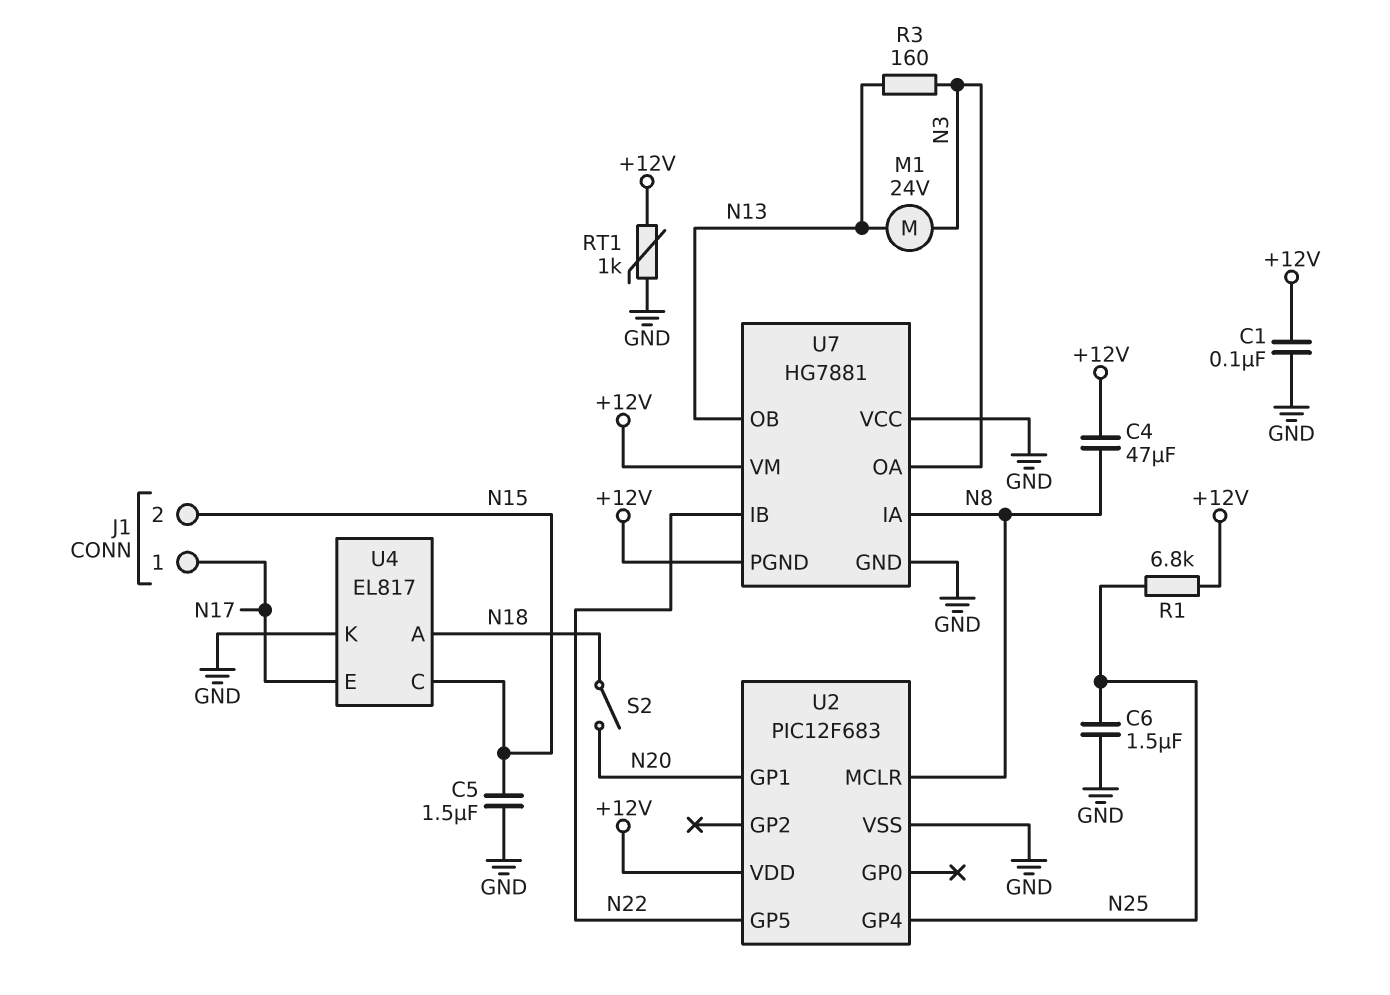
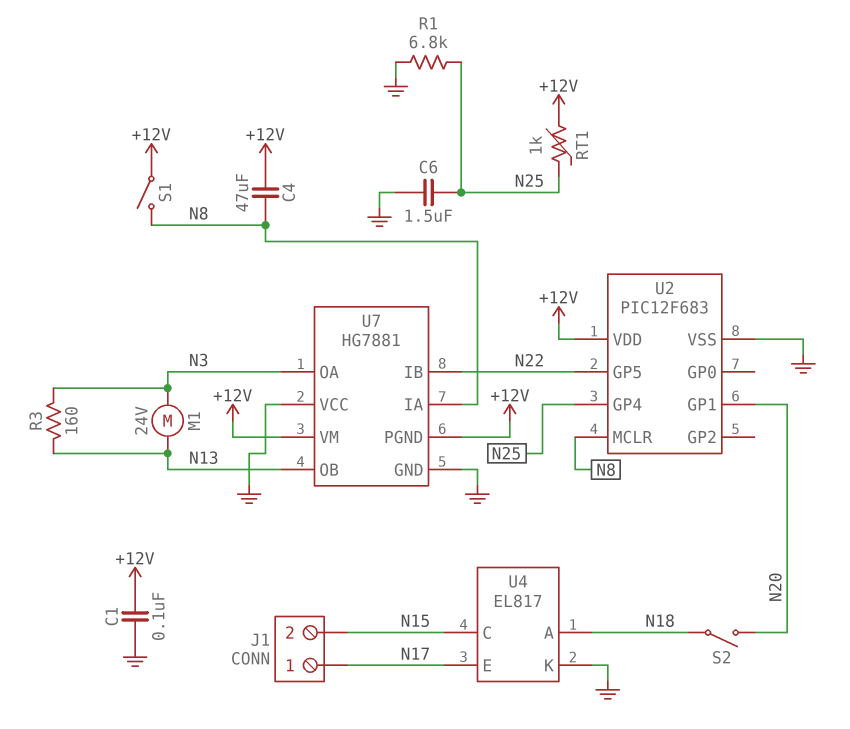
C5: 1.5uF (GND, N15) -> none
R1: 6.8k (+12V, N25) -> 6.8k (GND, N25)
RT1: 1k (+12V, GND) -> 1k (+12V, N25)
S1: none -> switch (+12V, N8)

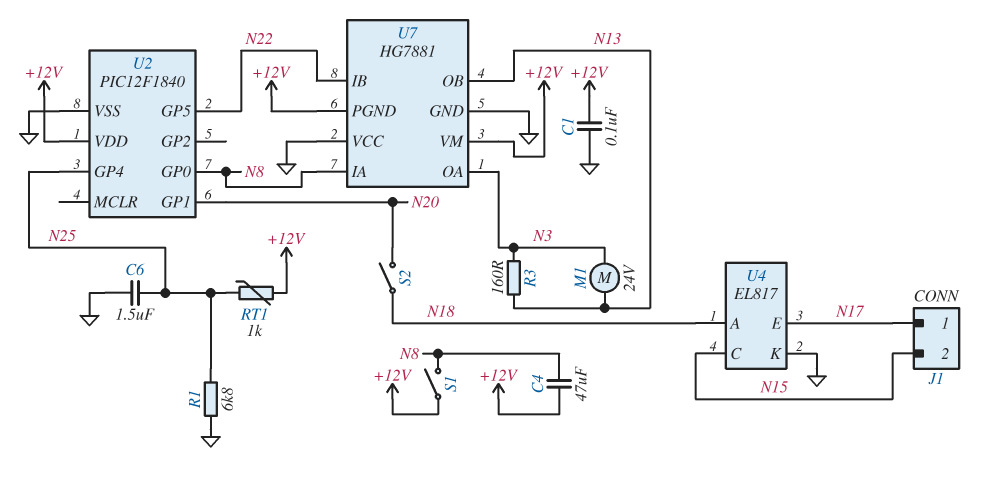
U2: PIC12F683 -> PIC12F1840
U2 pin GP0: none -> N8
U2 pin MCLR: N8 -> none

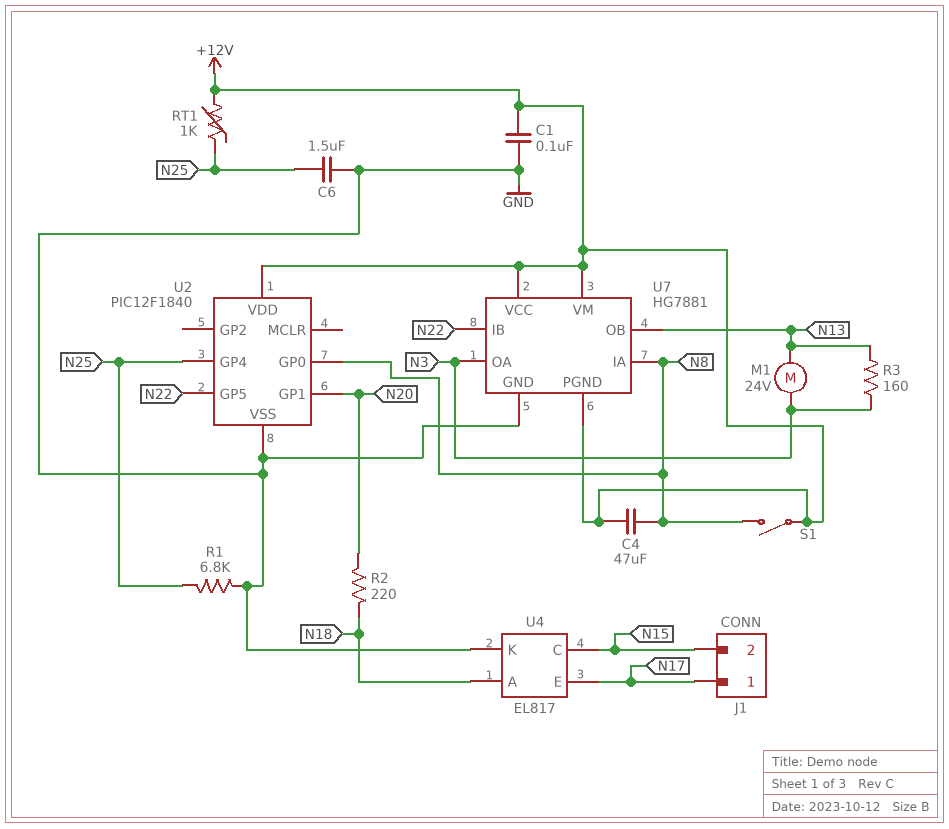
R2: none -> 220 (N18, N20)
S2: switch (N18, N20) -> none
U7 pin VCC: GND -> +12V

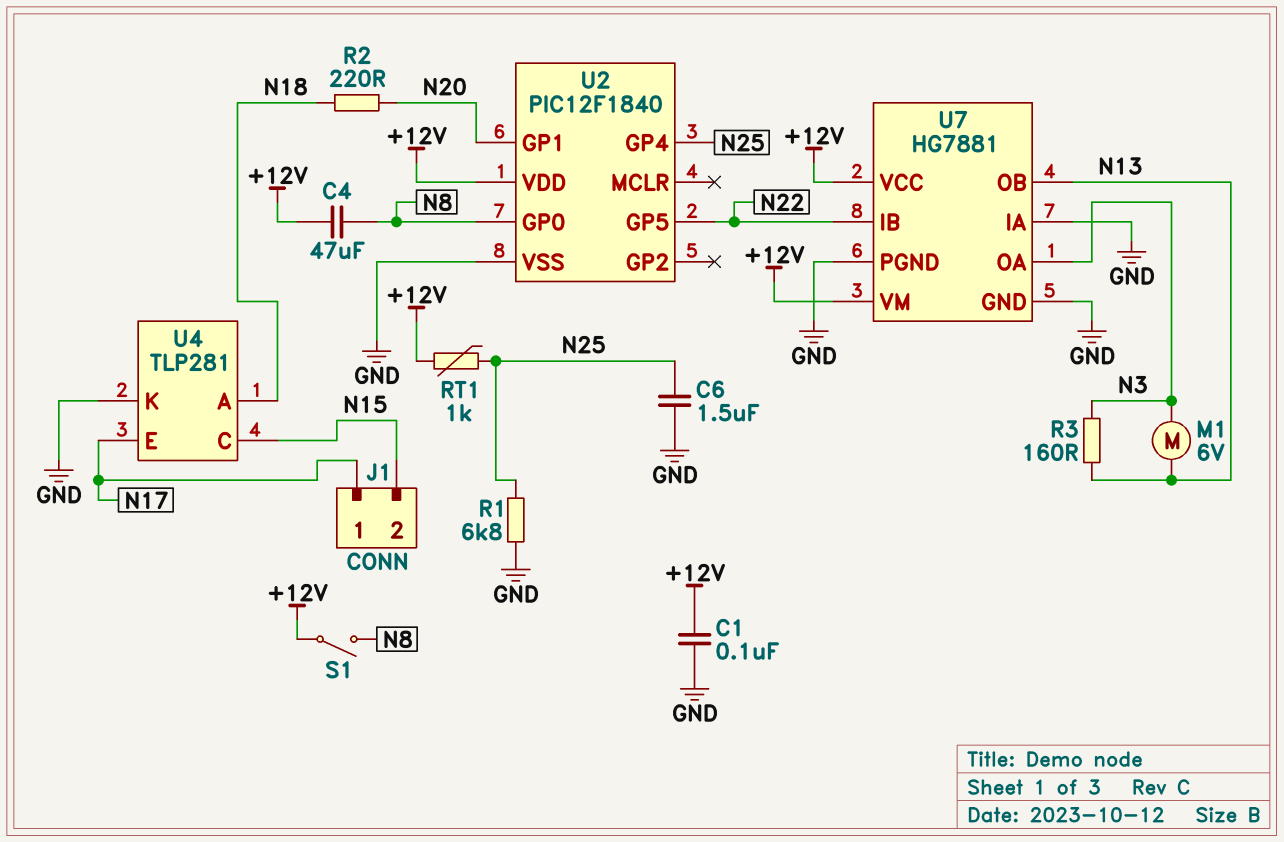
M1: motor 24V (N3, N13) -> motor 6V (N3, N13)
U4: EL817 -> TLP281
U7 pin IA: N8 -> GND
U7 pin PGND: +12V -> GND

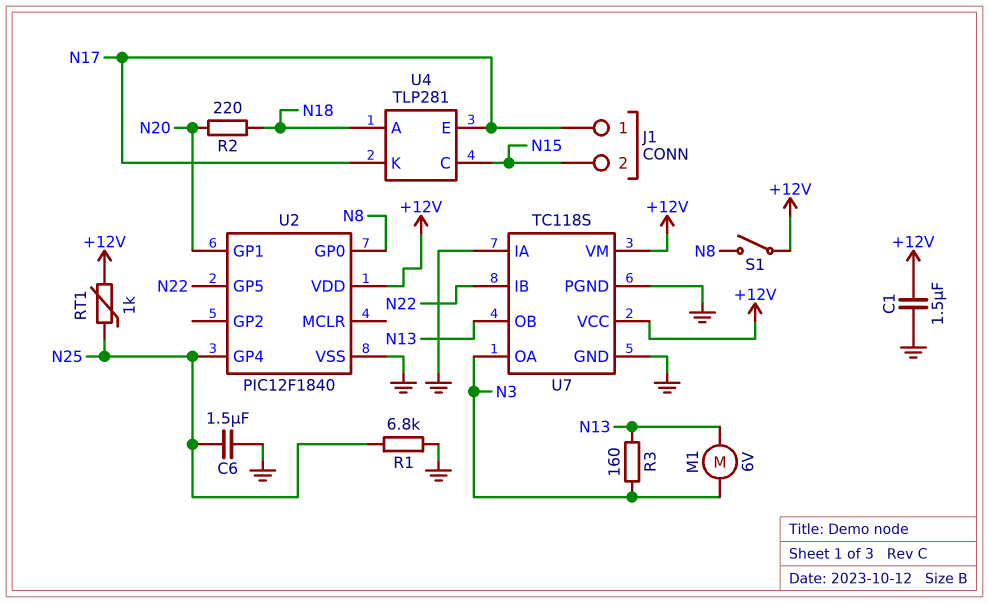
C1: 100nF (+12V, GND) -> 1.5uF (+12V, GND)
C4: 47uF (+12V, N8) -> none
U4 pin K: GND -> N17
U7: HG7881 -> TC118S

